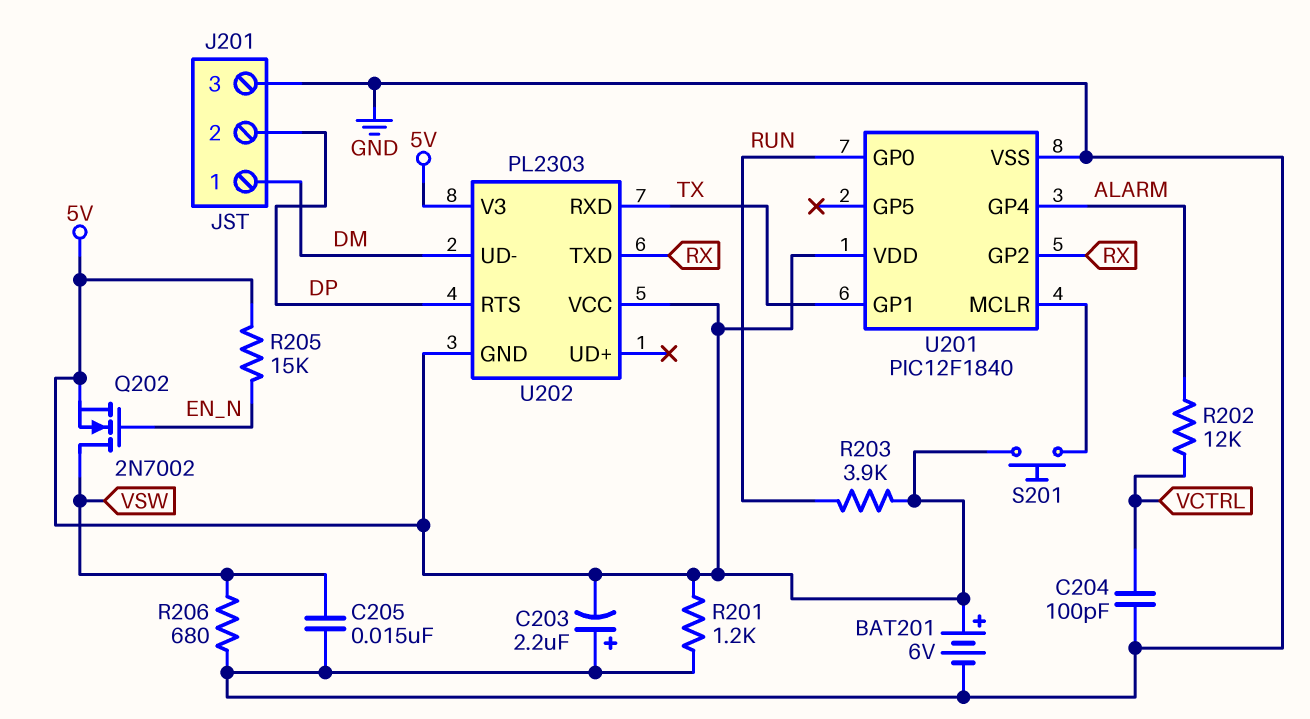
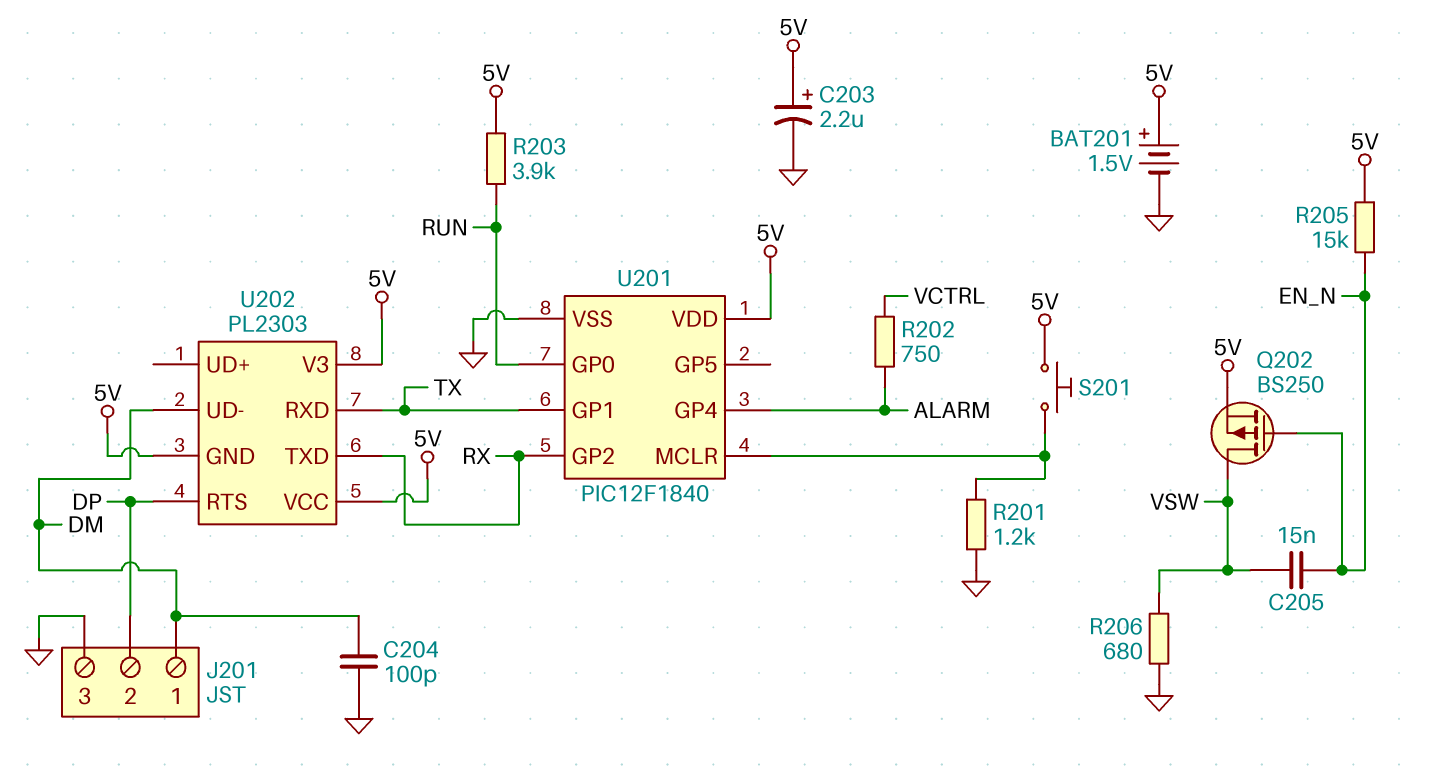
BAT201: 6V (plus 5V, minus GND) -> 1.5V (plus 5V, minus GND)
C203: 2.2uF (plus GND, minus 5V) -> 2.2uF (plus 5V, minus GND)
C204: 100pF (GND, VCTRL) -> 100pF (DM, GND)
C205: 15nF (GND, VSW) -> 15nF (EN_N, VSW)
Q202: NMOS 2N7002 (G EN_N, D VSW, S 5V) -> PMOS BS250 (G EN_N, D VSW, S 5V)
R201: 1.2k (5V, GND) -> 1.2k (GND, U201/MCLR)
R202: 12k (ALARM, VCTRL) -> 750 (ALARM, VCTRL)

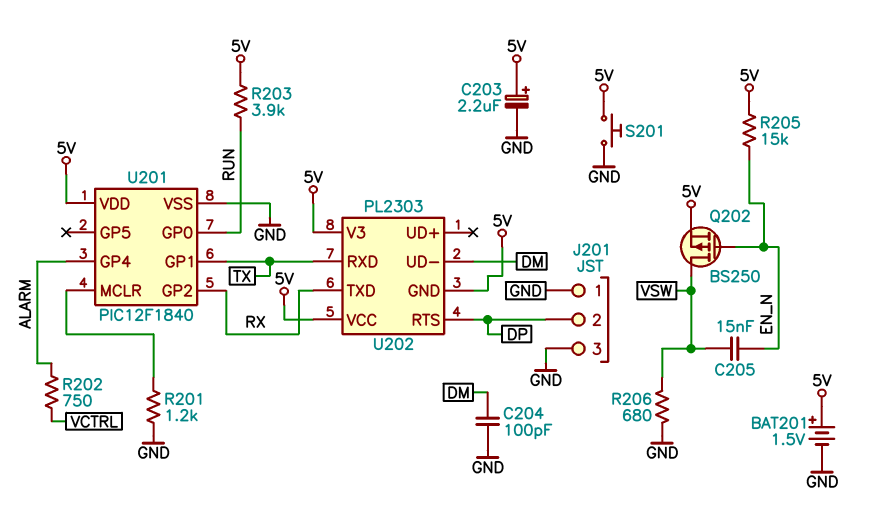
J201 pin 1: DM -> GND
S201: button (5V, U201/MCLR) -> button (5V, GND)

